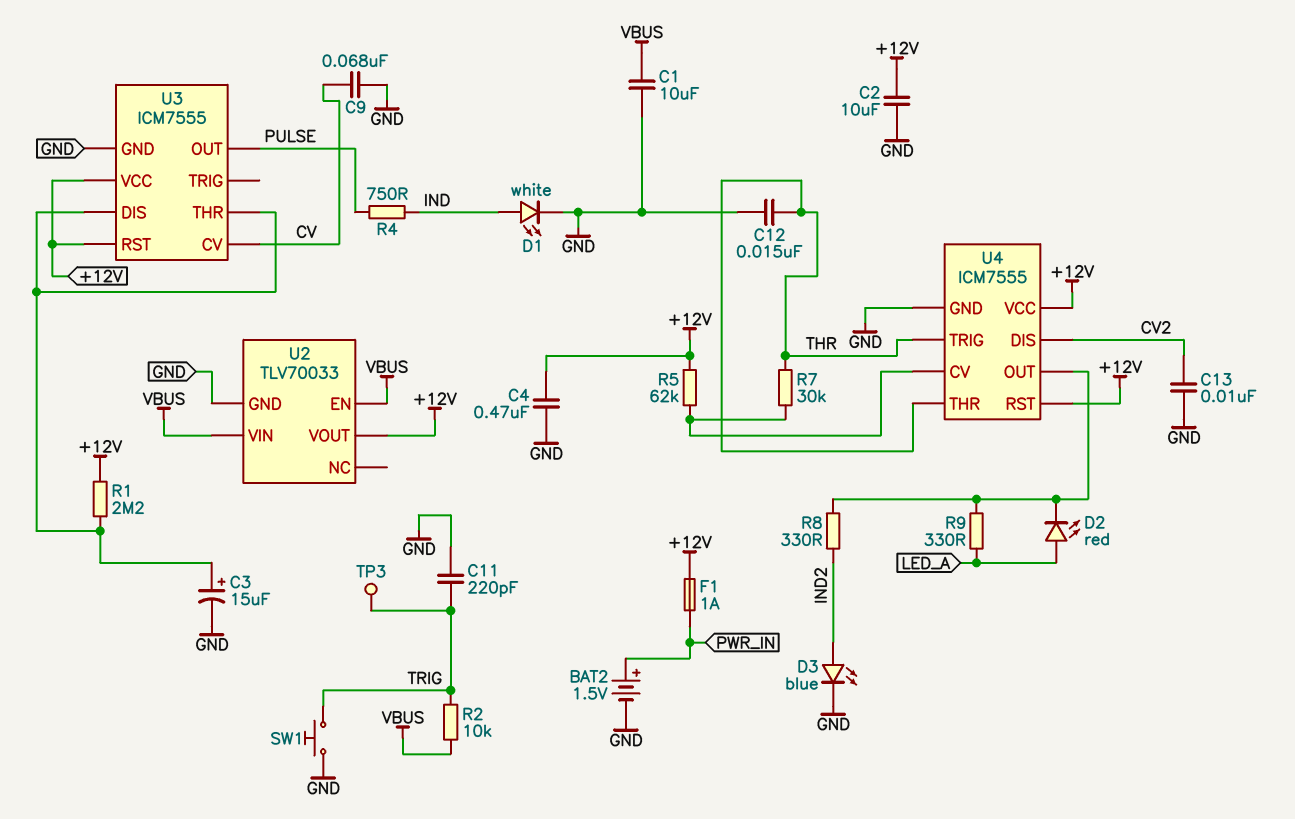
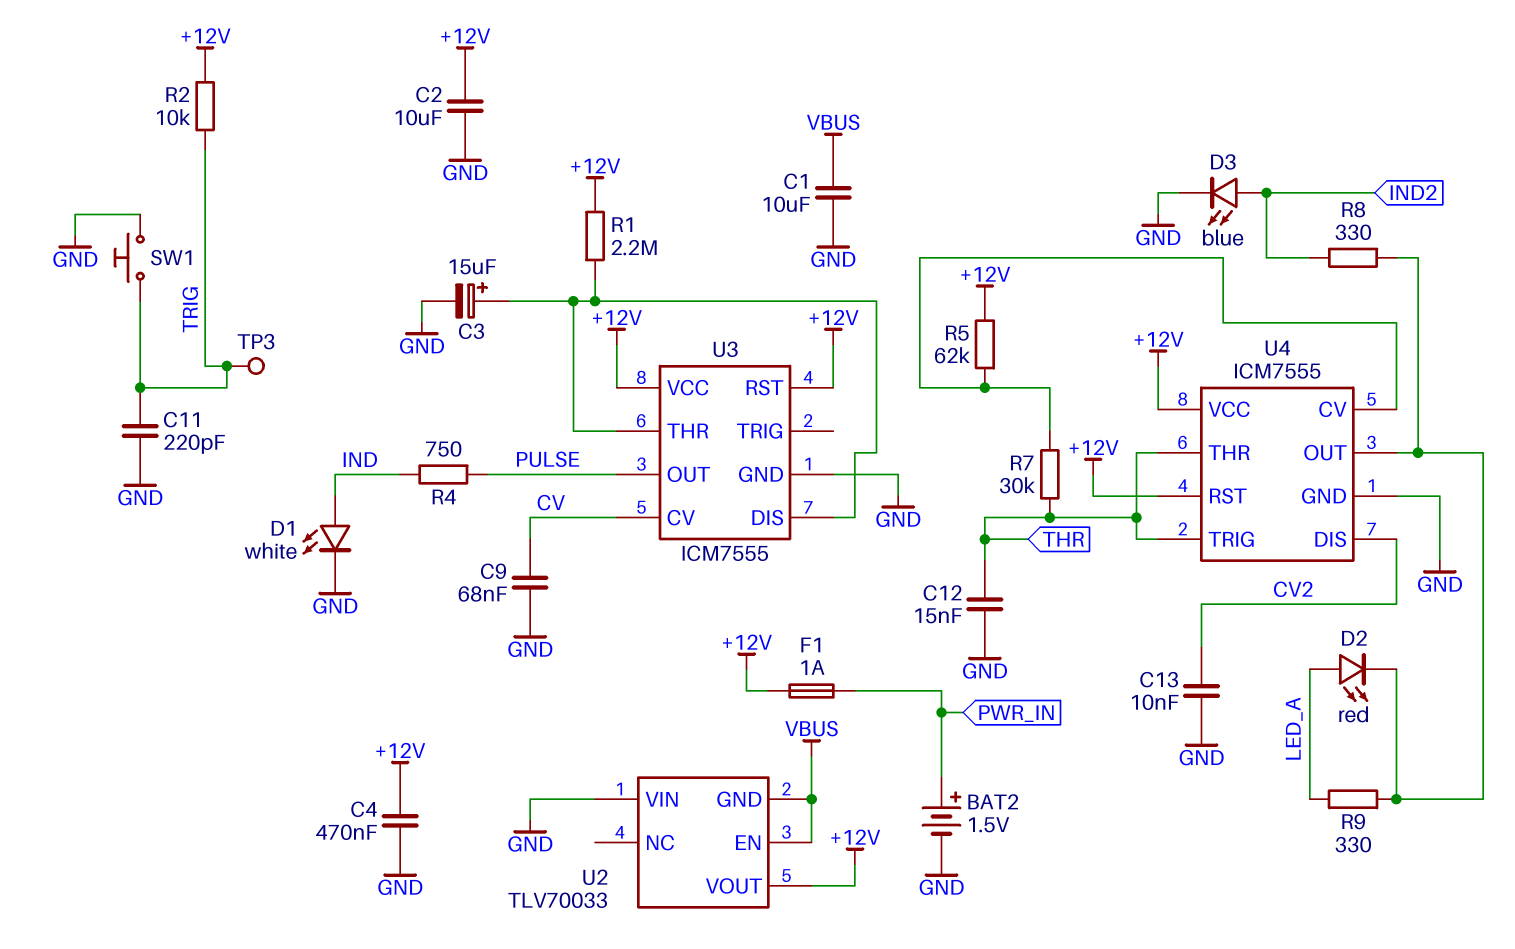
R2: 10k (TRIG, VBUS) -> 10k (+12V, TRIG)
U2 pin GND: GND -> VBUS
U2 pin VIN: VBUS -> GND

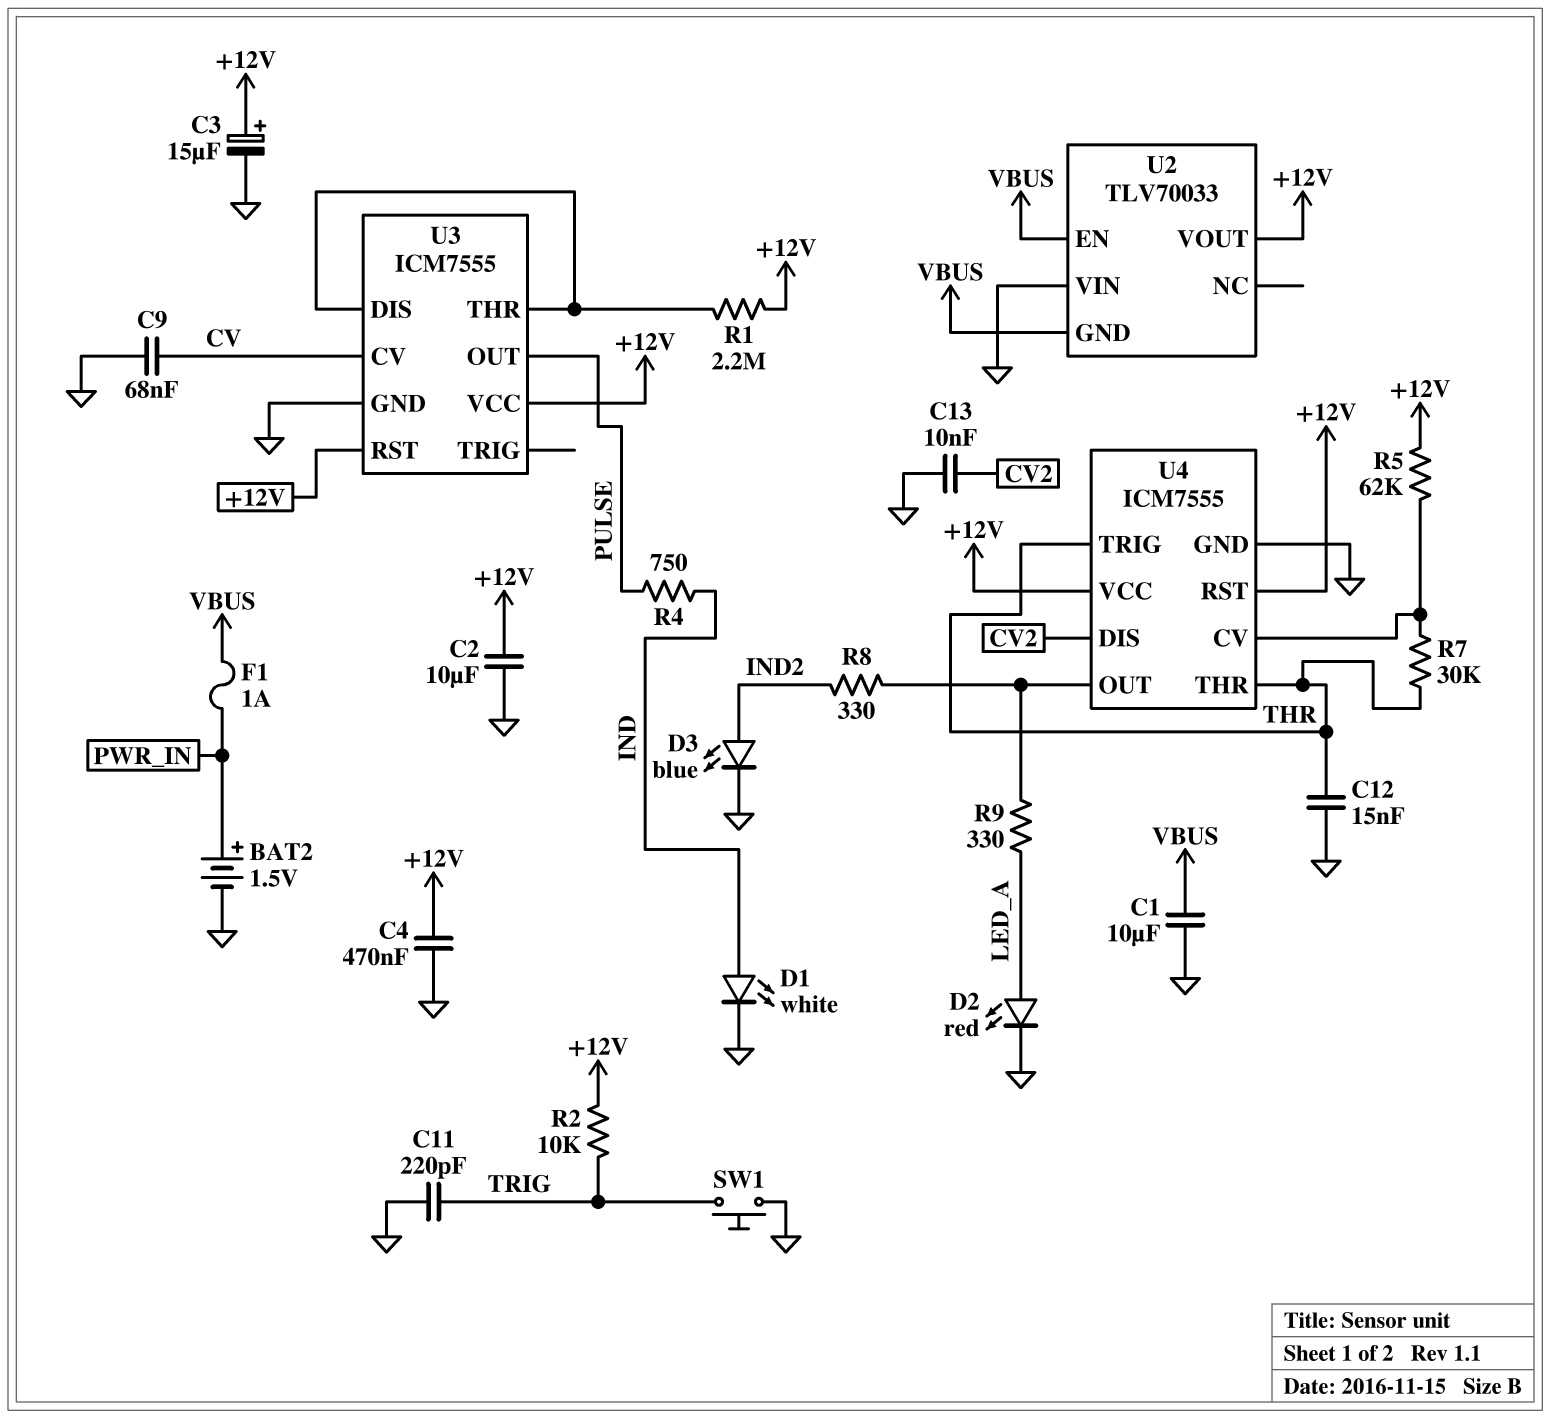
C3: 15uF (plus U3/DIS, minus GND) -> 15uF (plus +12V, minus GND)
D2: LED red (A LED_A, K U4/OUT) -> LED red (A LED_A, K GND)
F1: 1A (+12V, PWR_IN) -> 1A (PWR_IN, VBUS)
TP3: test point (TRIG) -> none

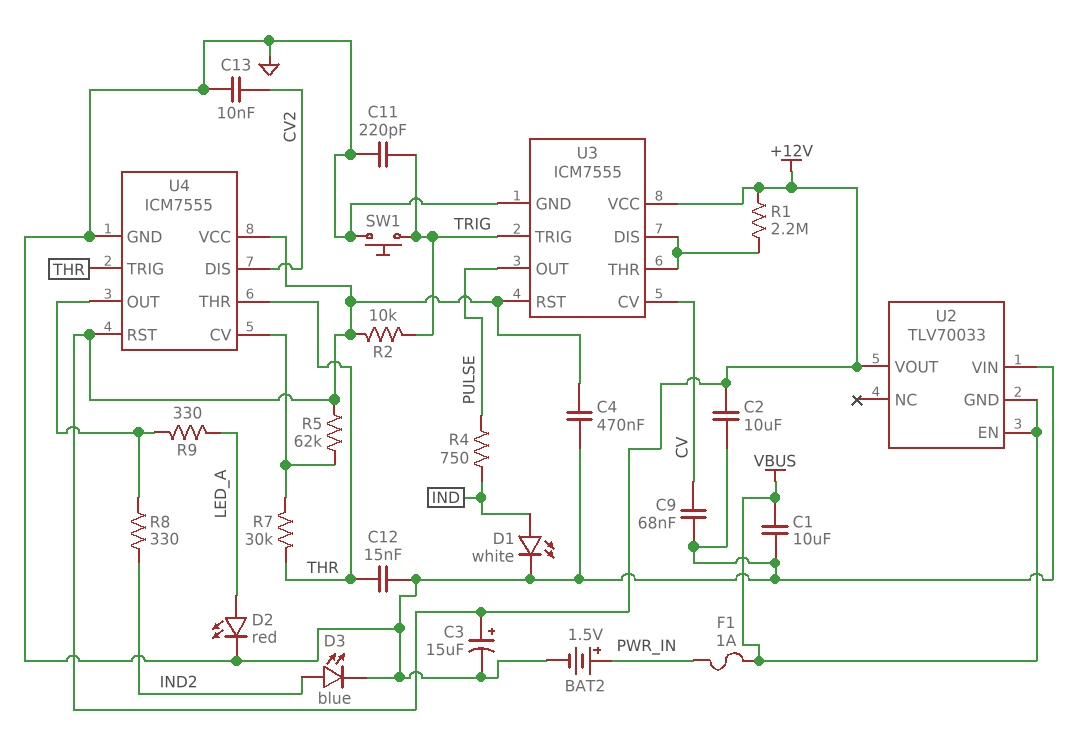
U3 pin TRIG: none -> TRIG

